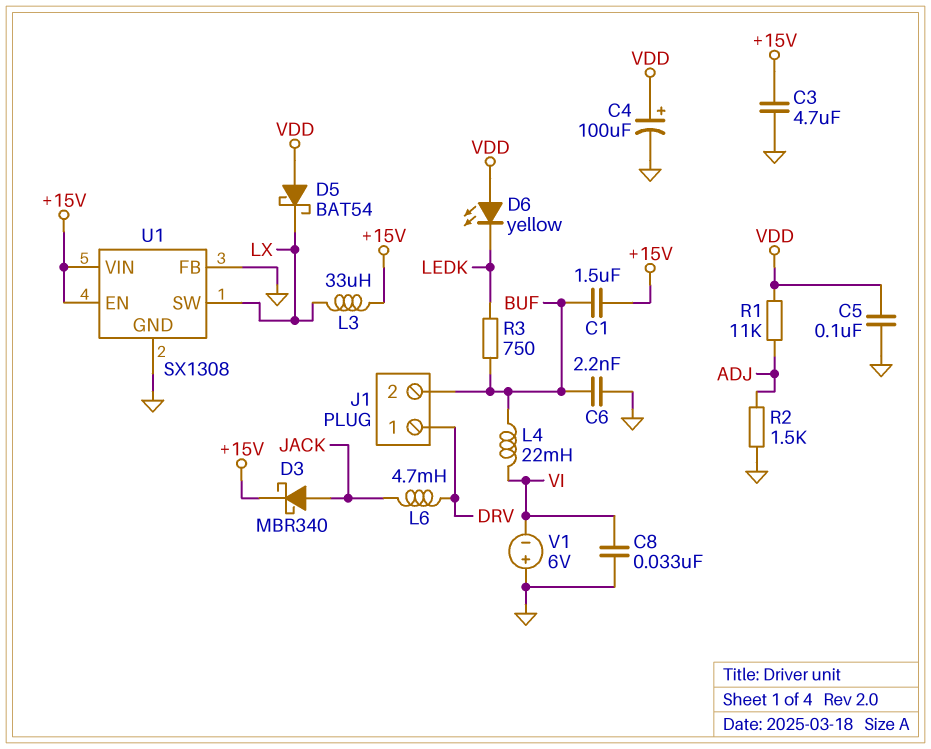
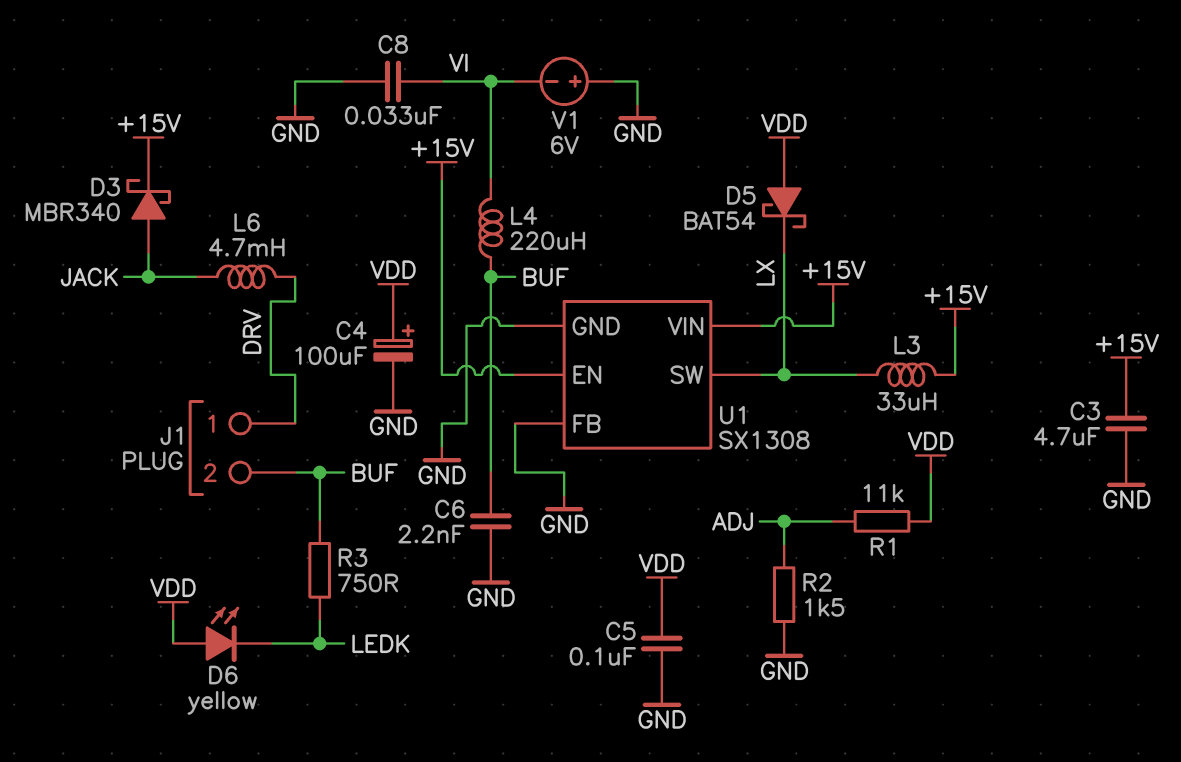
C1: 1.5uF (+15V, BUF) -> none
L4: 22mH (BUF, VI) -> 220uH (BUF, VI)

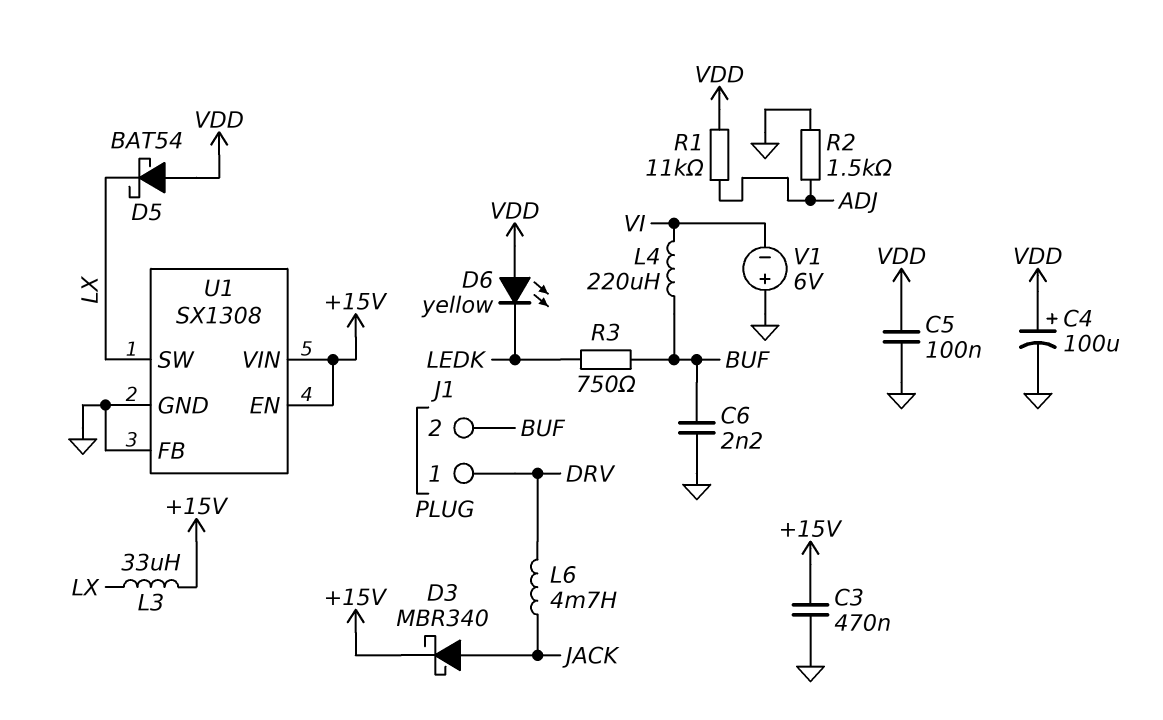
C3: 4.7uF (+15V, GND) -> 470nF (+15V, GND)
C8: 33nF (GND, VI) -> none

